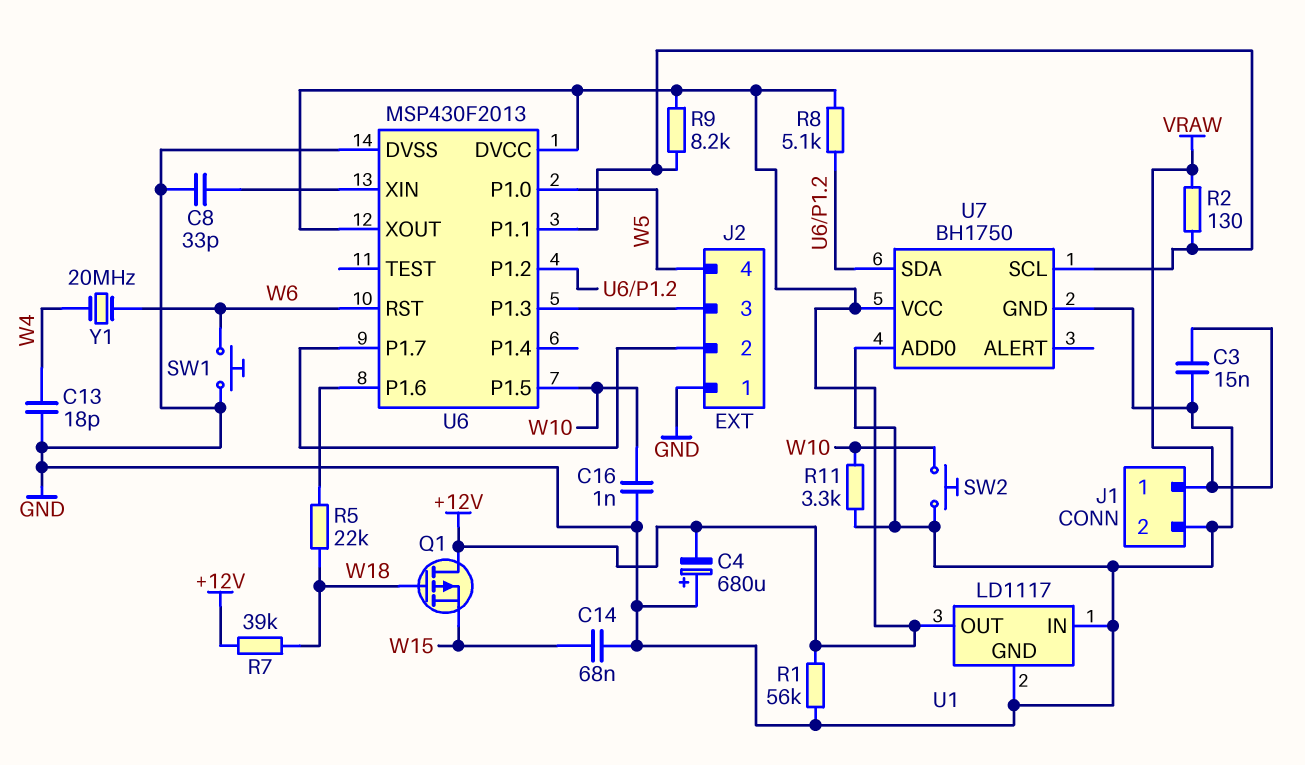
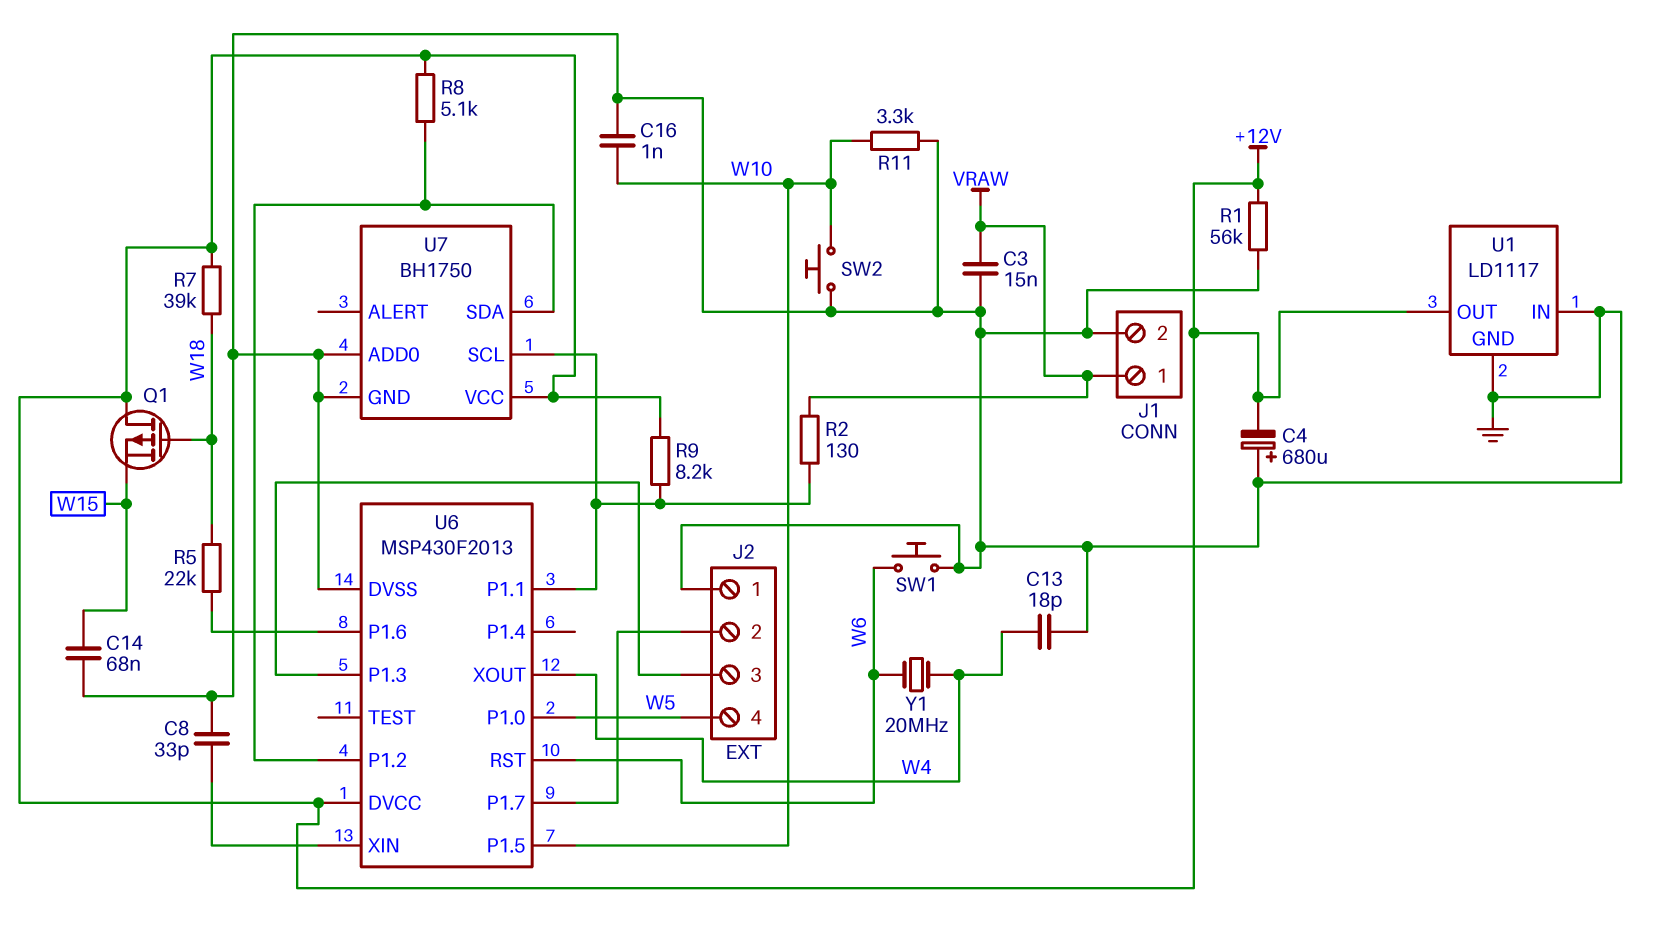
U6 pin XOUT: +12V -> W4

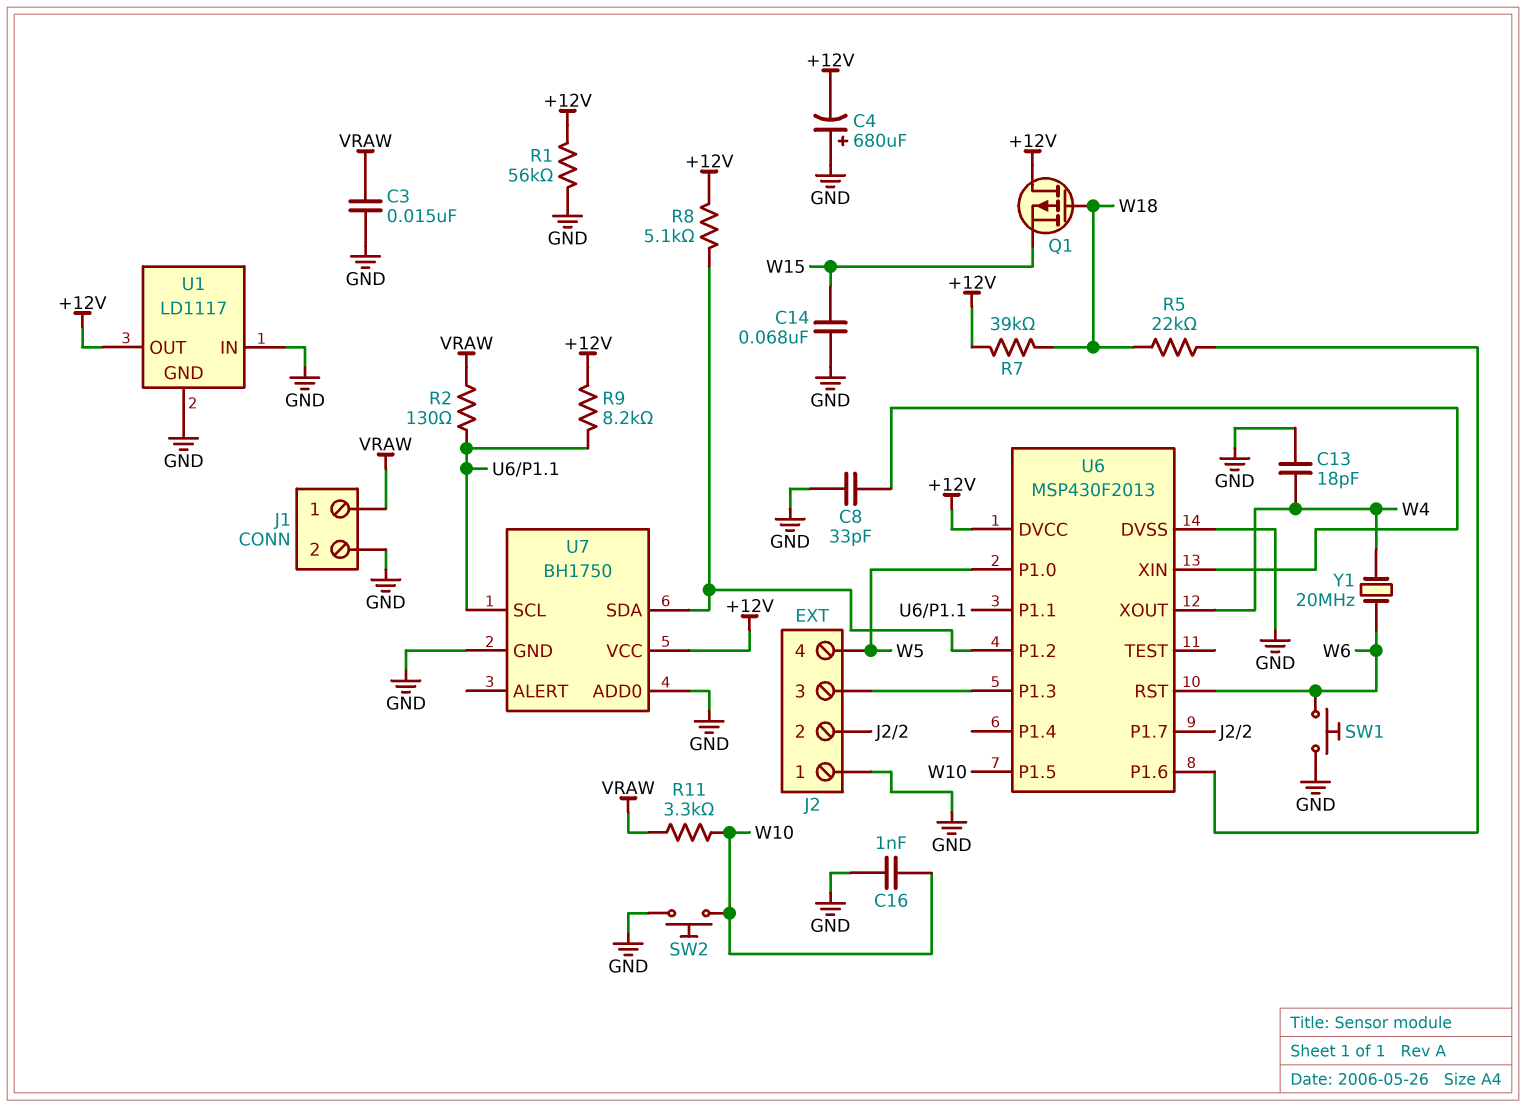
R11: 3.3k (GND, W10) -> 3.3k (VRAW, W10)

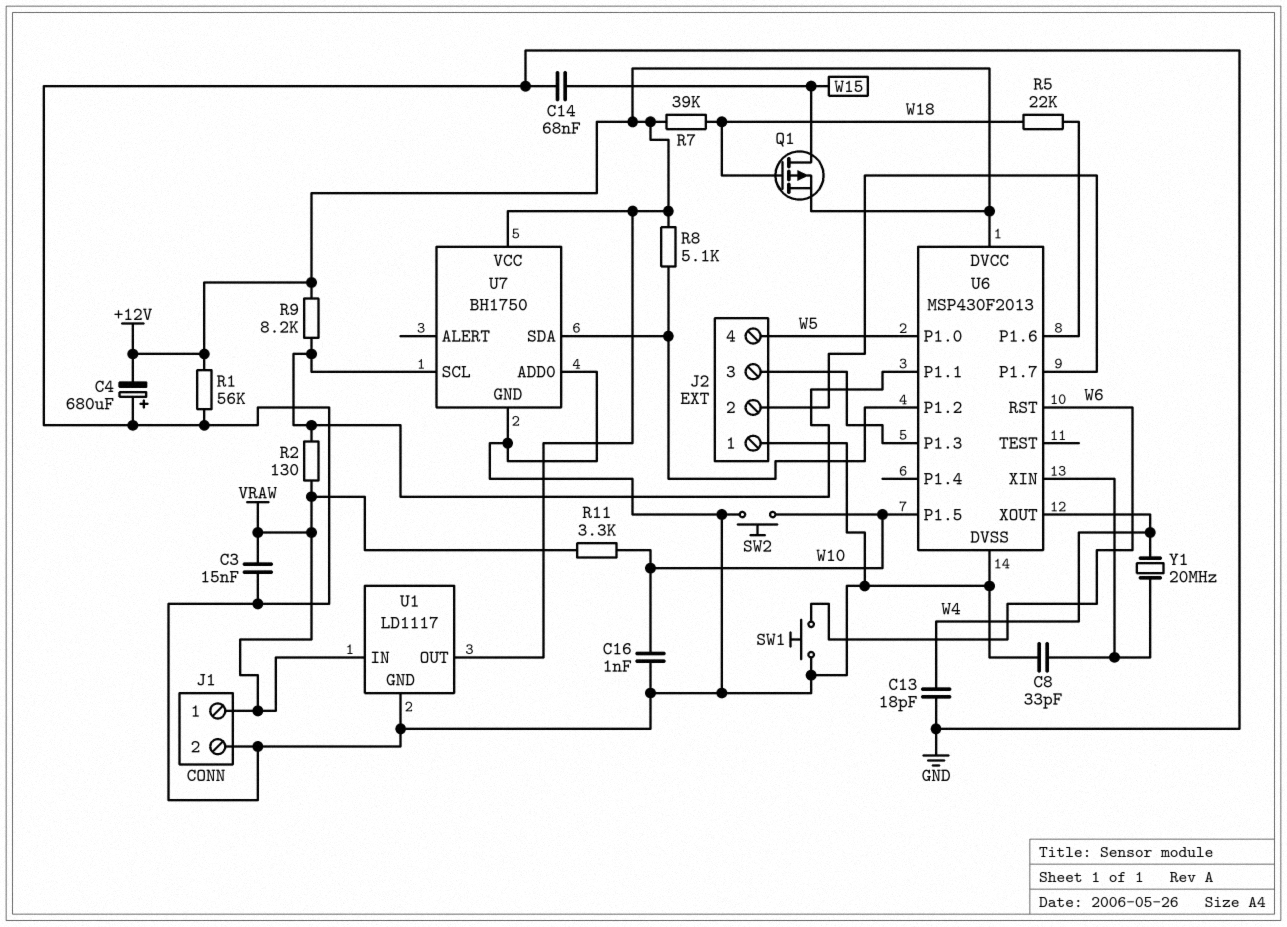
Q1: PMOS (G W18, D +12V, S W15) -> PMOS (G W18, D W15, S +12V)
U1 pin IN: GND -> VRAW
Y1: 20MHz (W4, W6) -> 20MHz (U6/XIN, W4)

